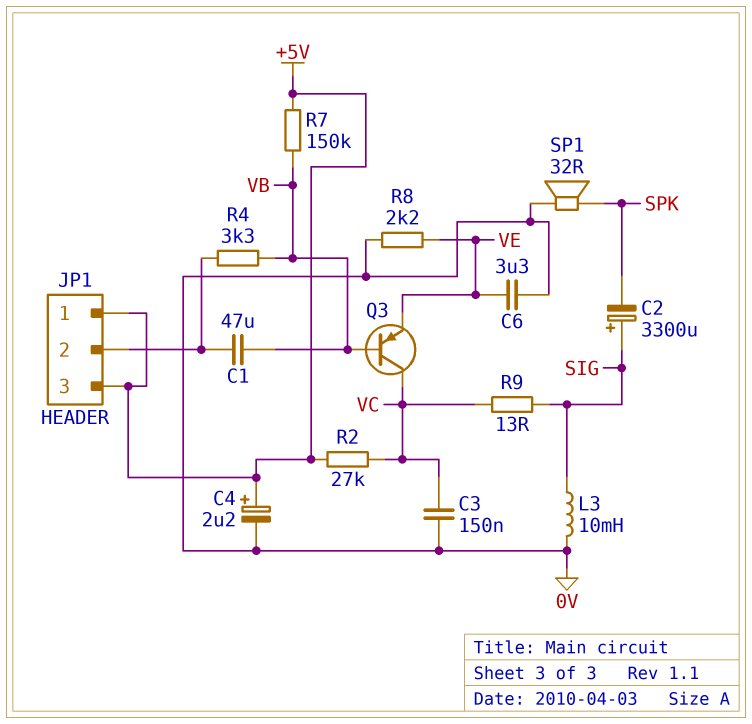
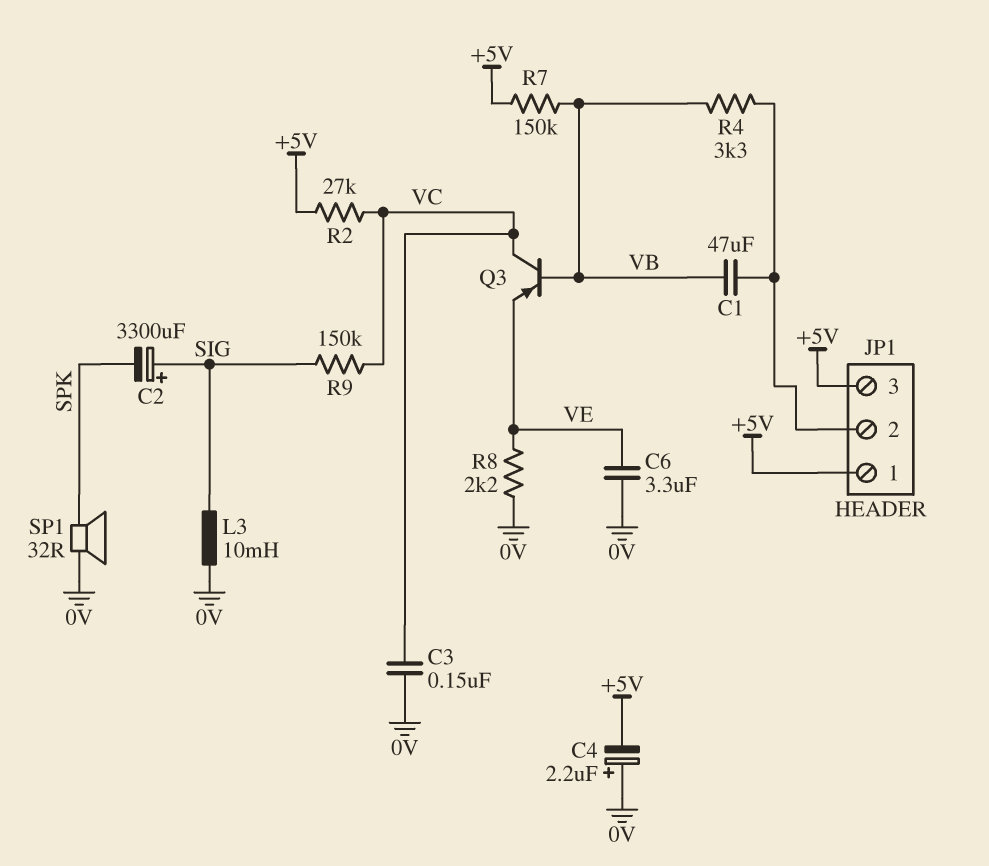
C4: 2.2uF (plus +5V, minus 0V) -> 2.2uF (plus 0V, minus +5V)
R9: 13 (SIG, VC) -> 150k (SIG, VC)

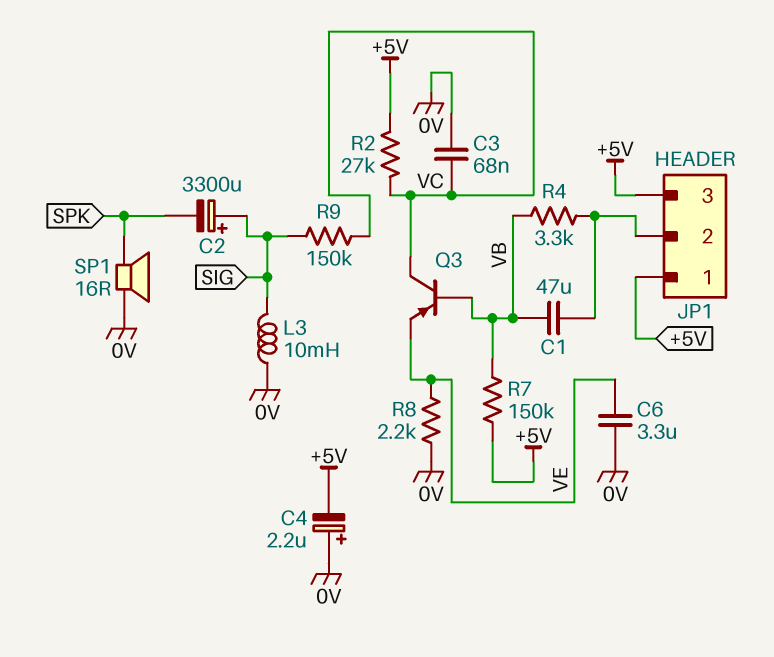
C3: 150nF (0V, VC) -> 68nF (0V, VC)
SP1: speaker 32R (0V, SPK) -> speaker 16R (0V, SPK)

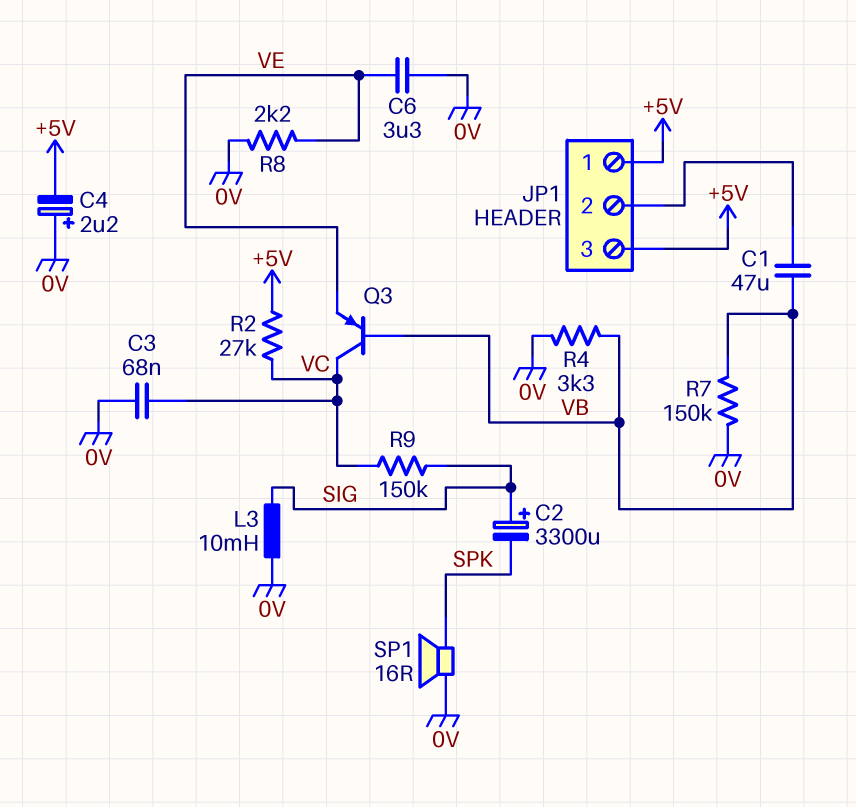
R4: 3.3k (JP1/2, VB) -> 3.3k (0V, VB)
R7: 150k (+5V, VB) -> 150k (0V, VB)

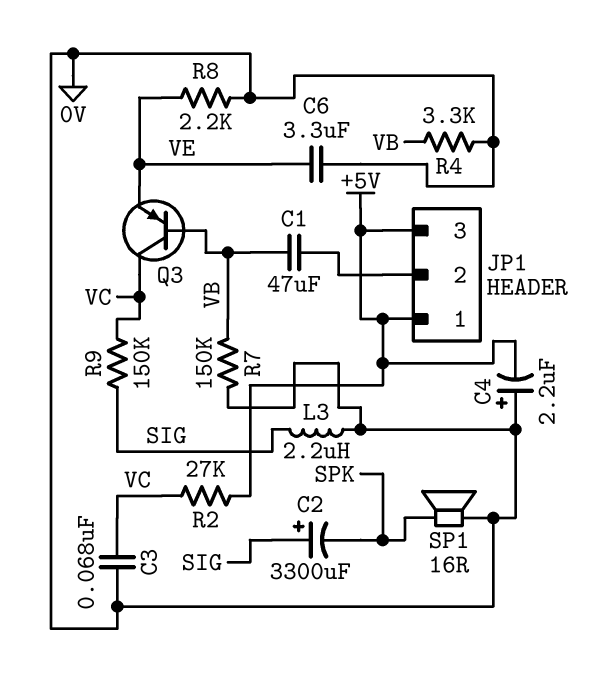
L3: 10mH (0V, SIG) -> 2.2uH (0V, SIG)

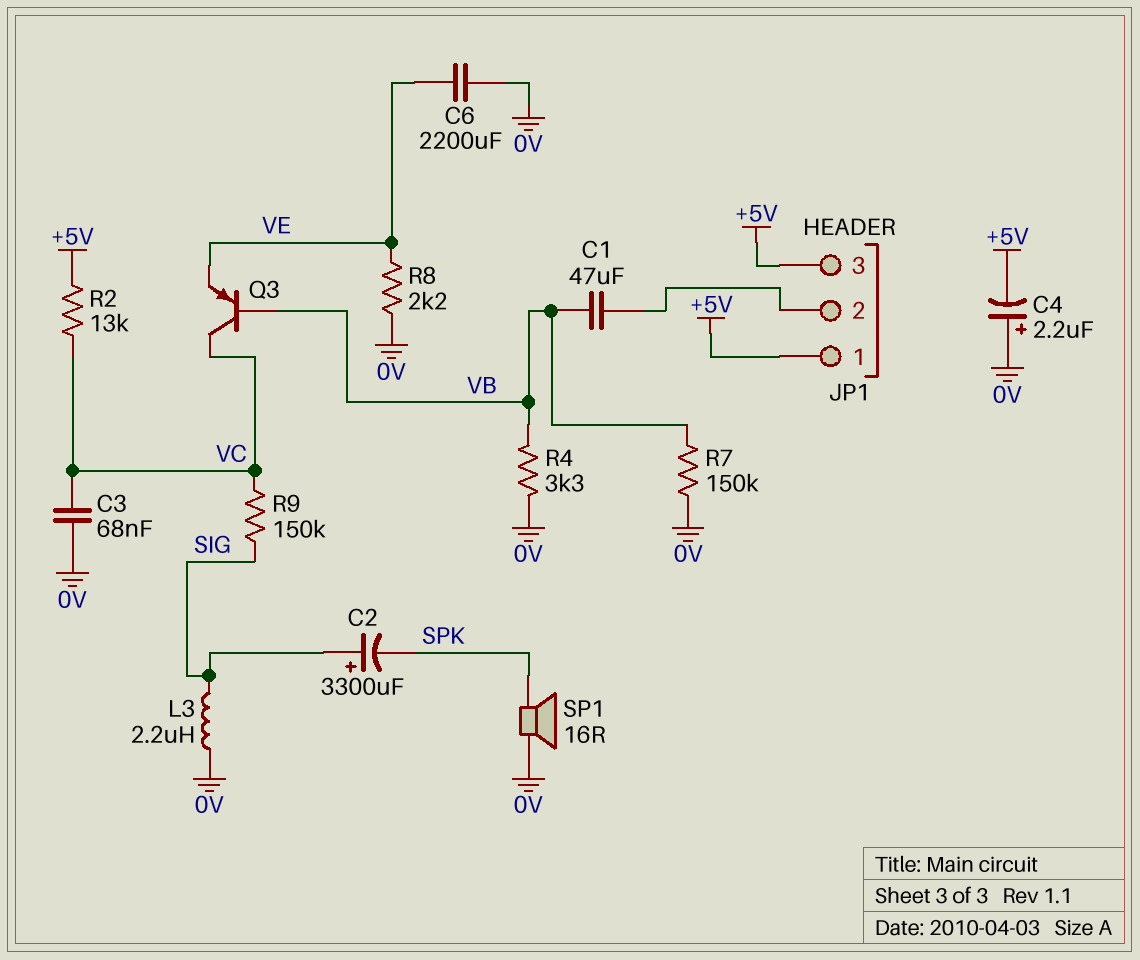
C6: 3.3uF (0V, VE) -> 2200uF (0V, VE)
R2: 27k (+5V, VC) -> 13k (+5V, VC)

